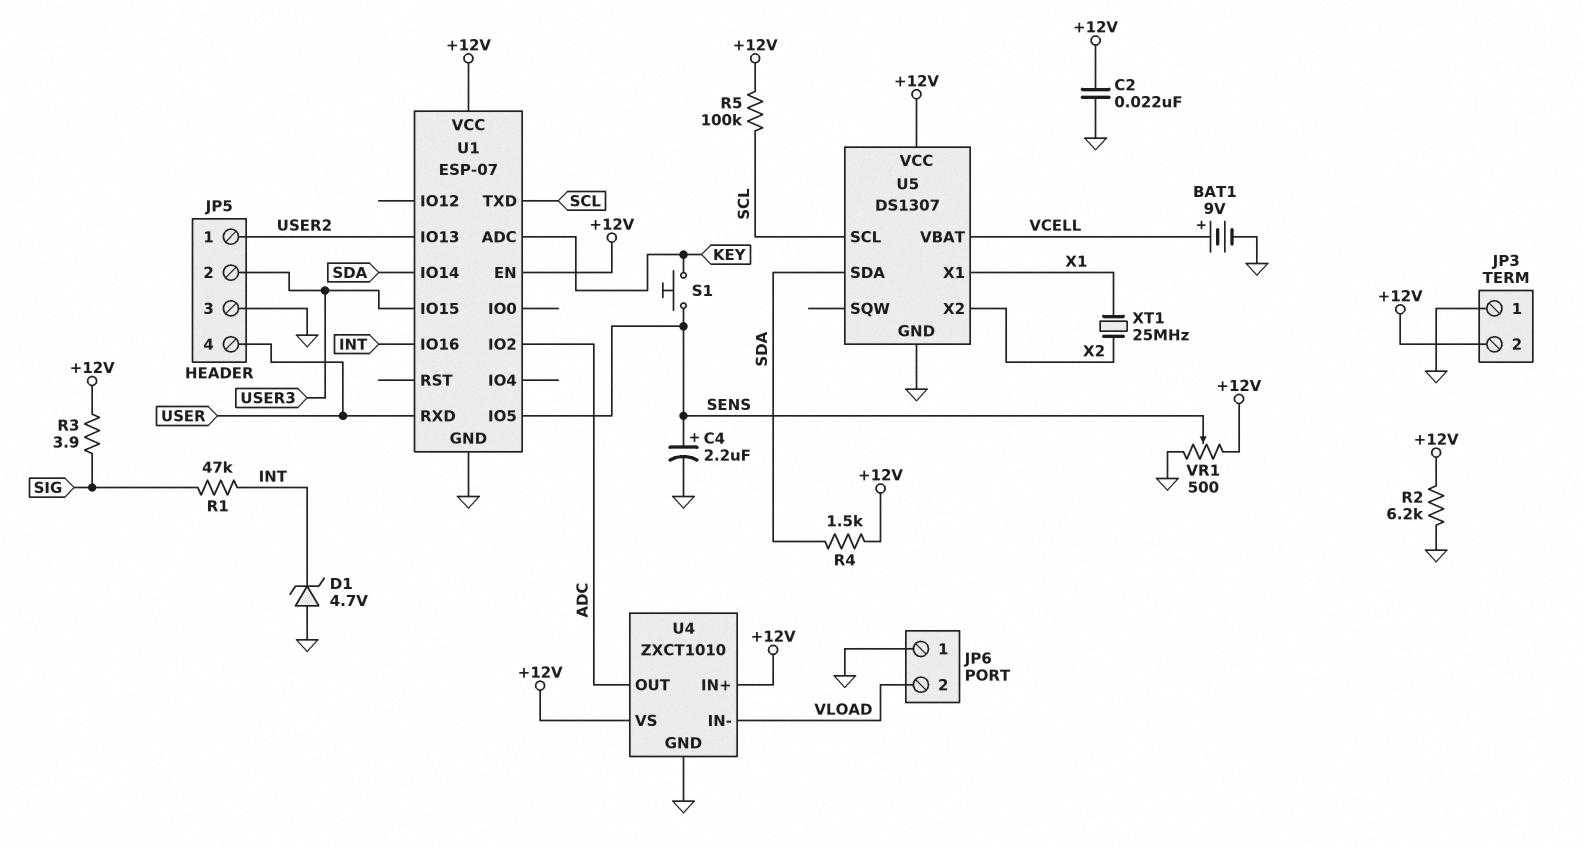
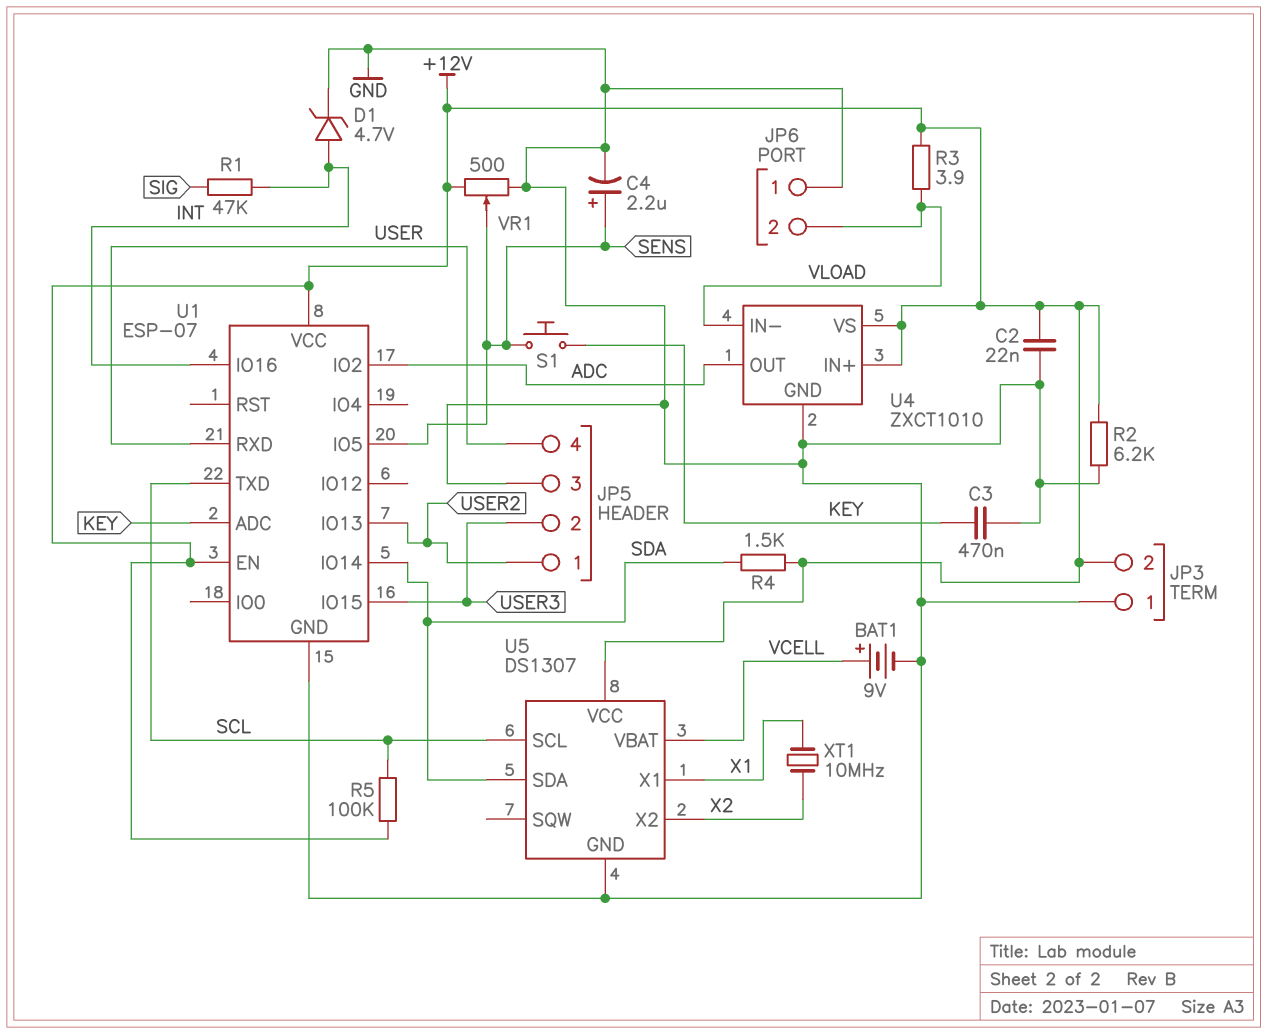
C3: none -> 470nF (GND, KEY)
D1: zener 4.7V (A GND, K INT) -> zener 4.7V (A INT, K GND)
R3: 3.9 (+12V, SIG) -> 3.9 (+12V, VLOAD)
XT1: 25MHz (X1, X2) -> 10MHz (X1, X2)

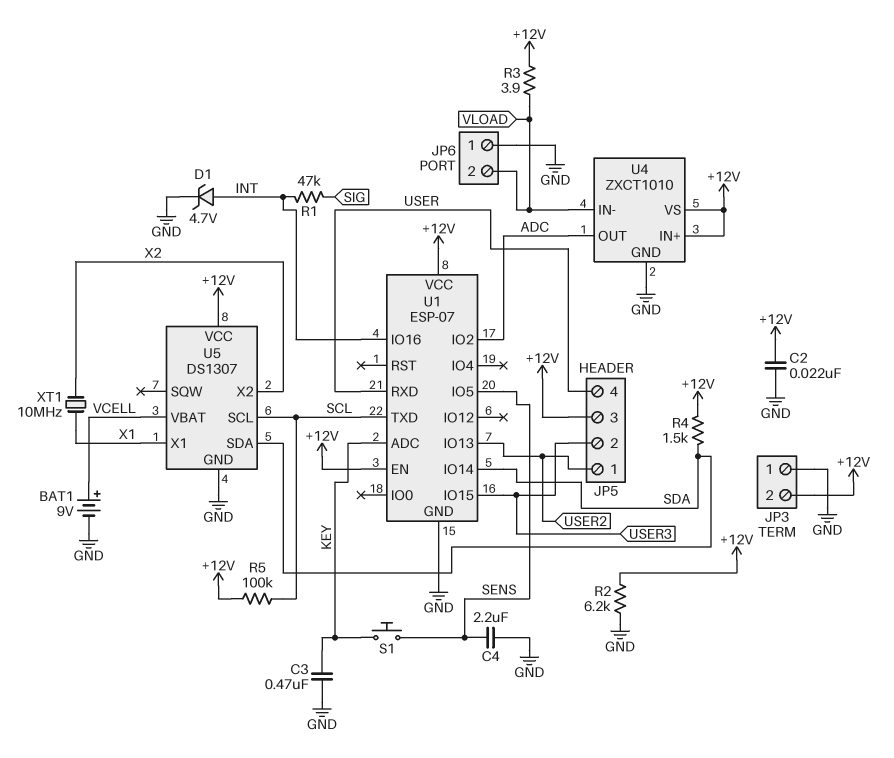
C4: 2.2uF (plus SENS, minus GND) -> 2.2uF (GND, SENS)
JP5 pin 3: GND -> +12V
VR1: 500 (+12V, GND, wiper SENS) -> none

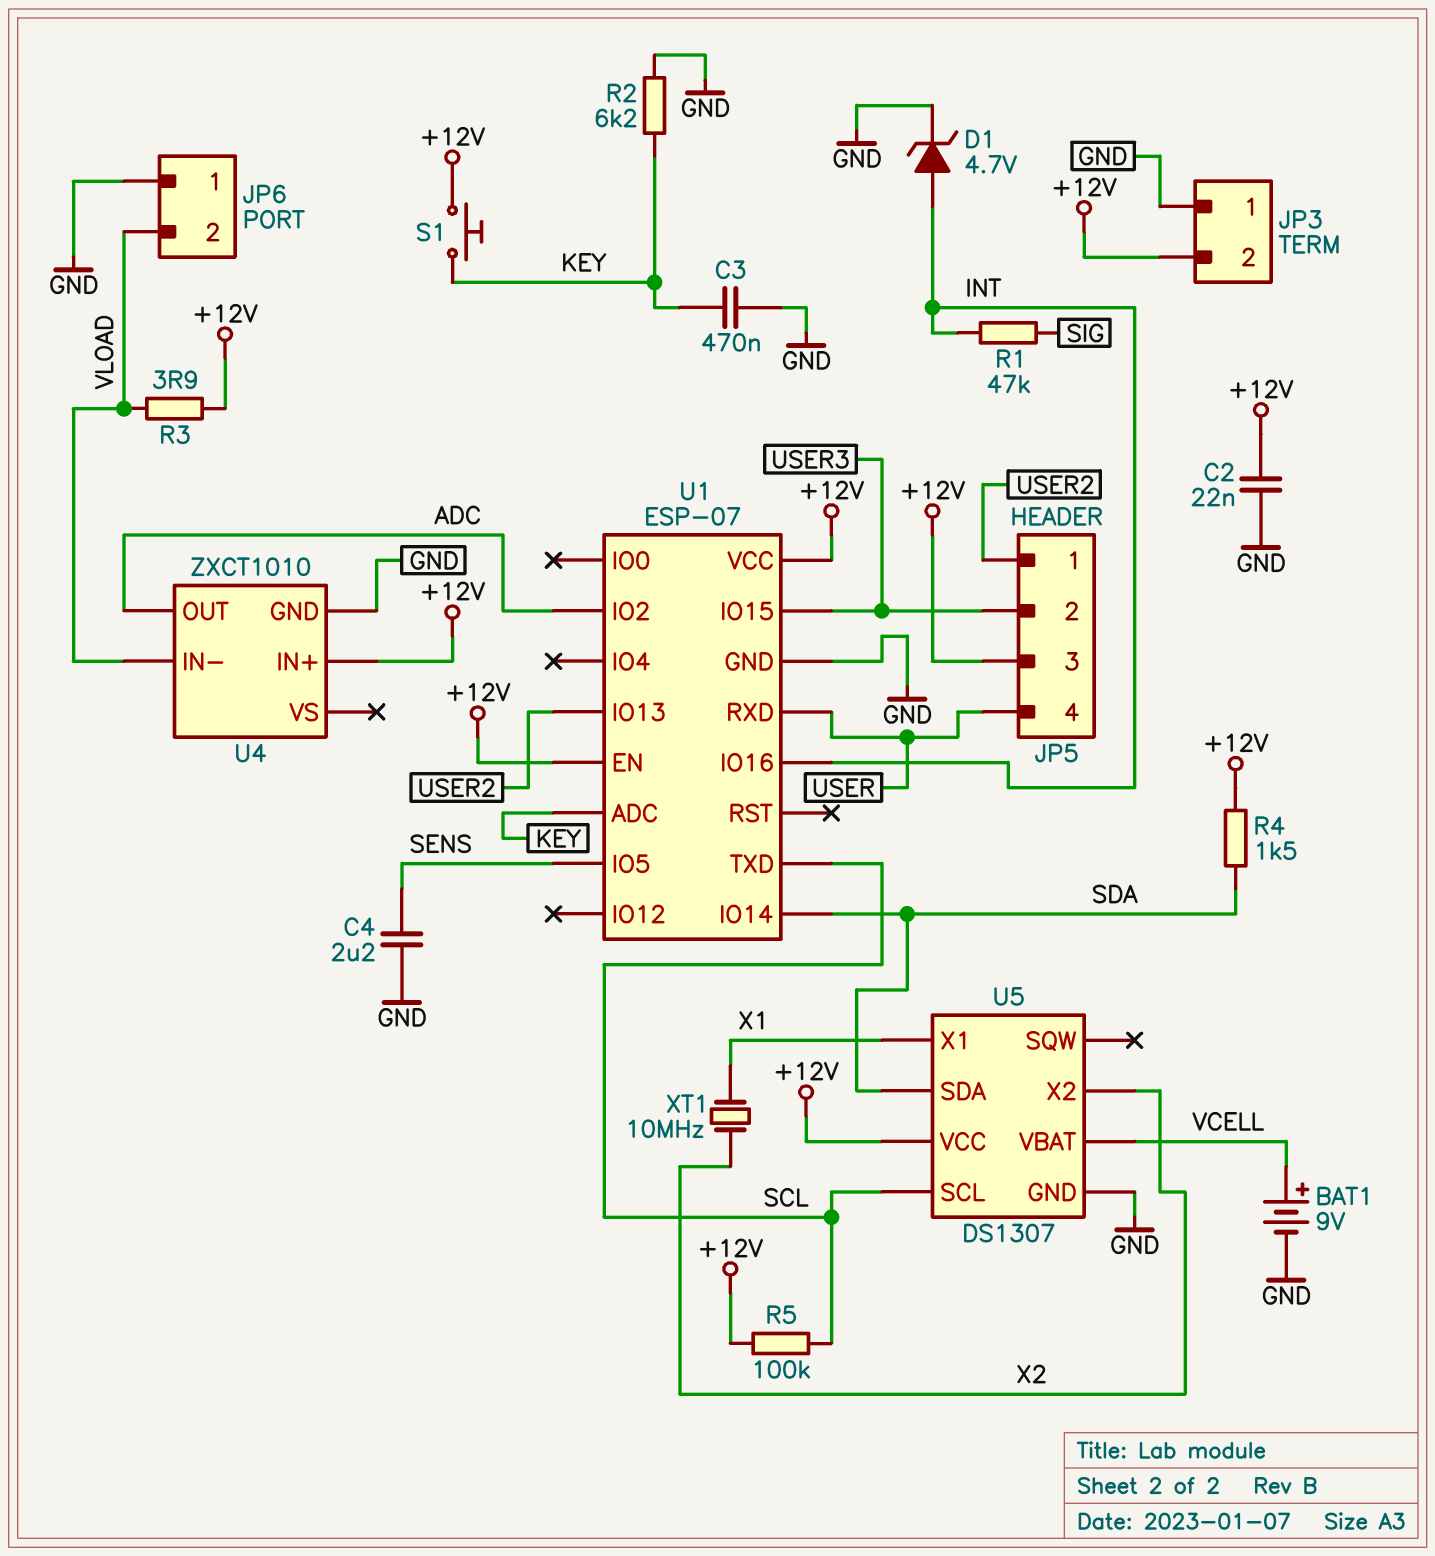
R2: 6.2k (+12V, GND) -> 6.2k (GND, KEY)
S1: button (KEY, SENS) -> button (+12V, KEY)
U4 pin VS: +12V -> none

